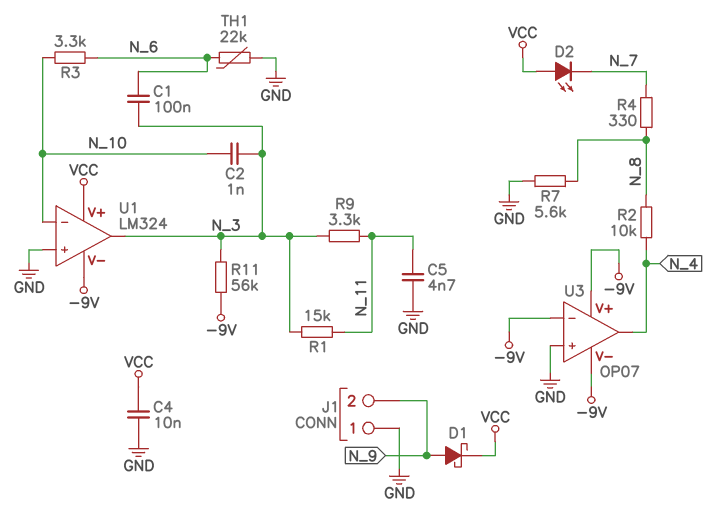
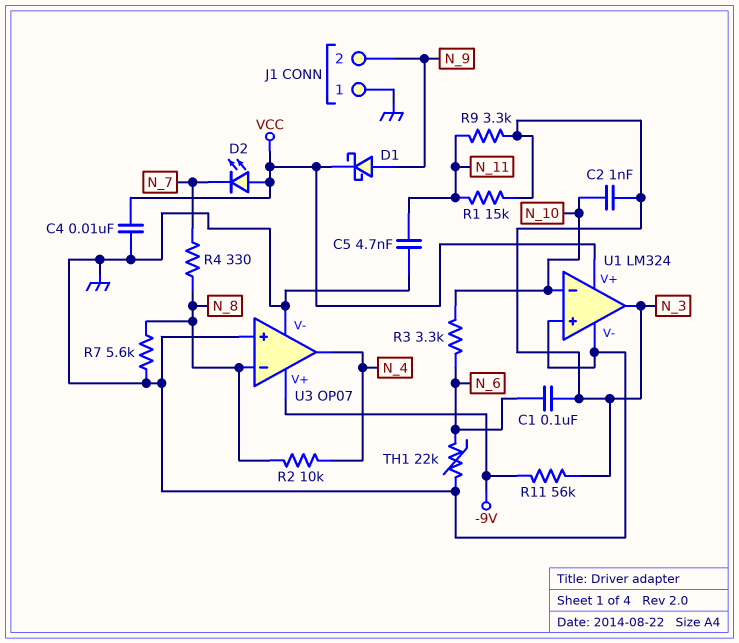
U1 pin V-: -9V -> GND
U3 pin V-: -9V -> GND
U3 pin in-: -9V -> N_8

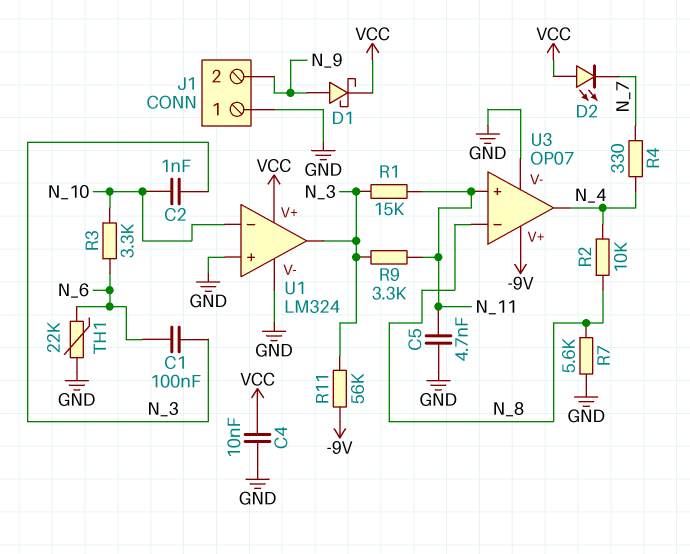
R4: 330 (N_7, N_8) -> 330 (N_4, N_7)
U3 pin in+: GND -> N_11

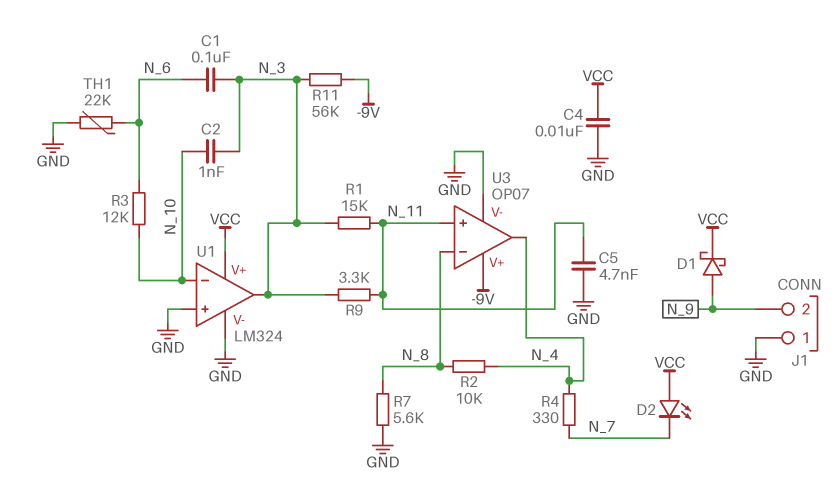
R3: 3.3k (N_6, N_10) -> 12k (N_6, N_10)

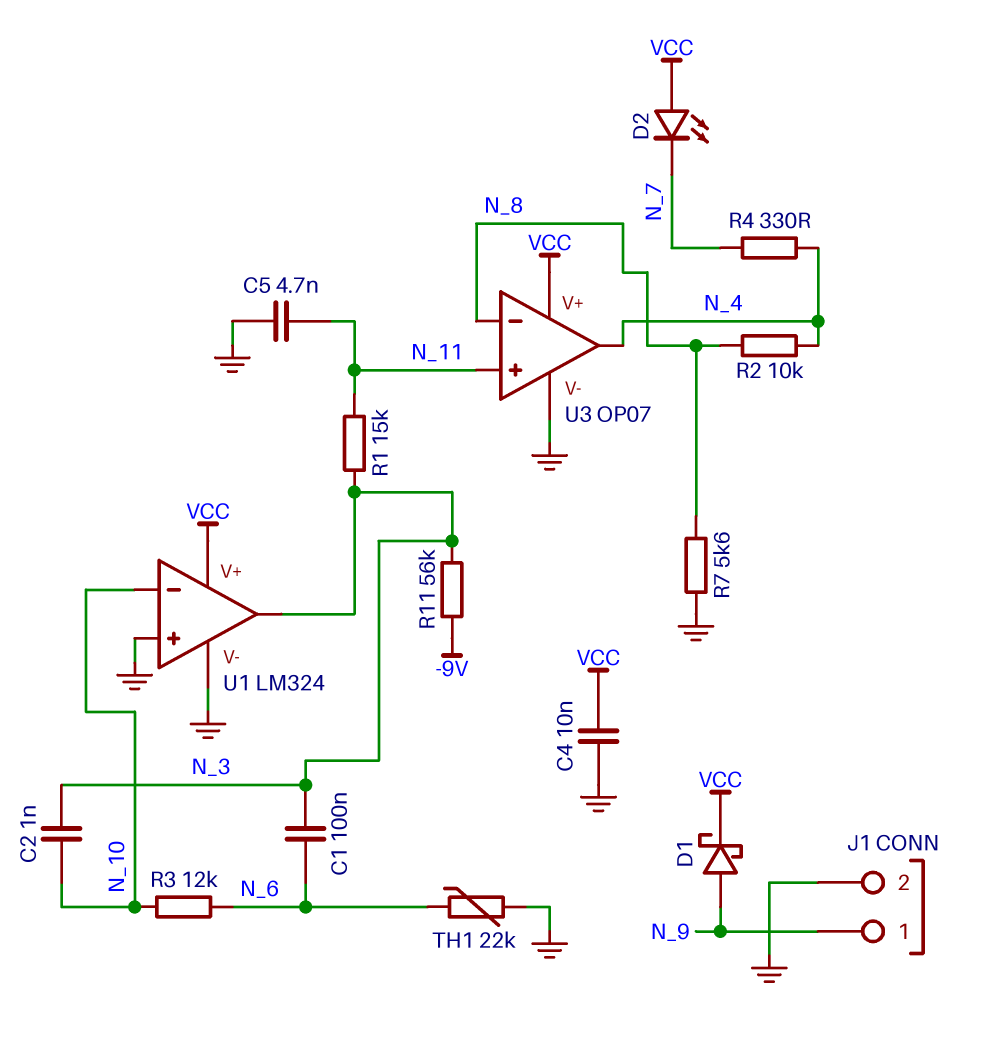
J1 pin 1: GND -> N_9
J1 pin 2: N_9 -> GND
R9: 3.3k (N_3, N_11) -> none
U3 pin V+: -9V -> VCC

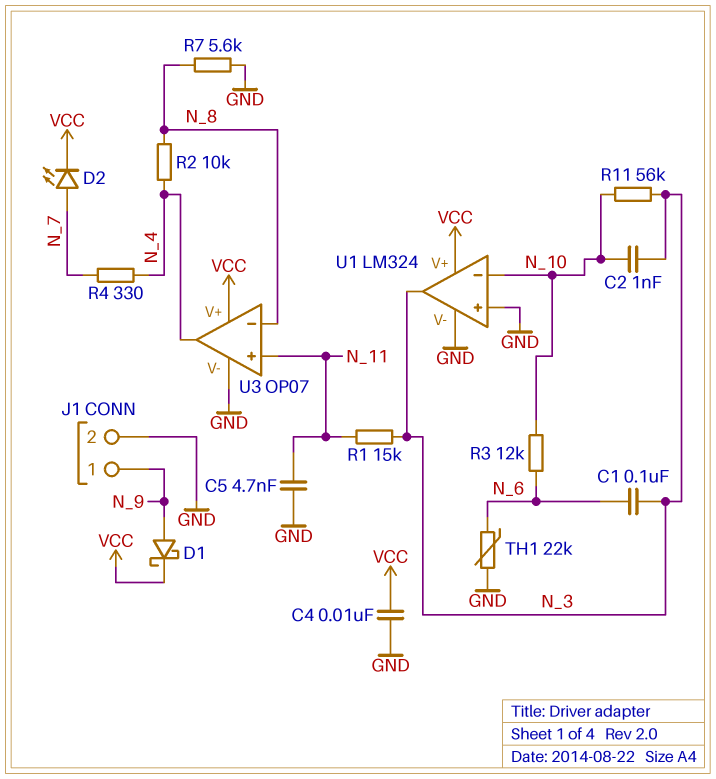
D2: LED (A VCC, K N_7) -> LED (A N_7, K VCC)
R11: 56k (-9V, N_3) -> 56k (N_3, N_10)

